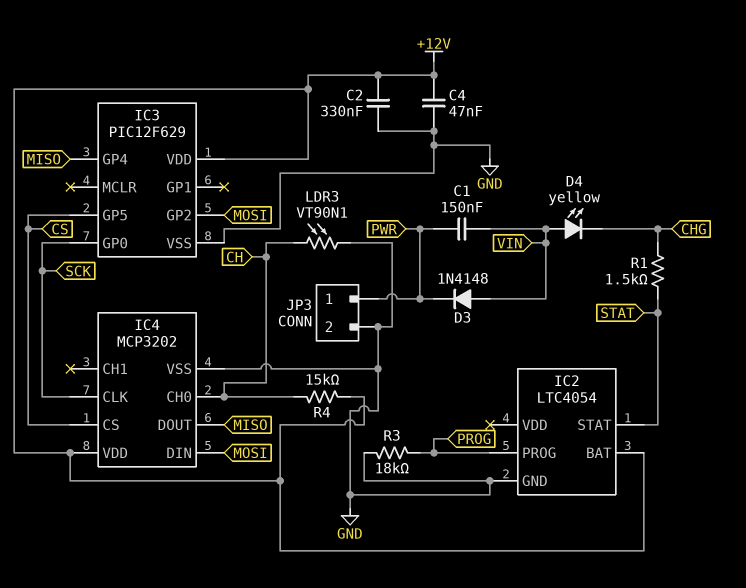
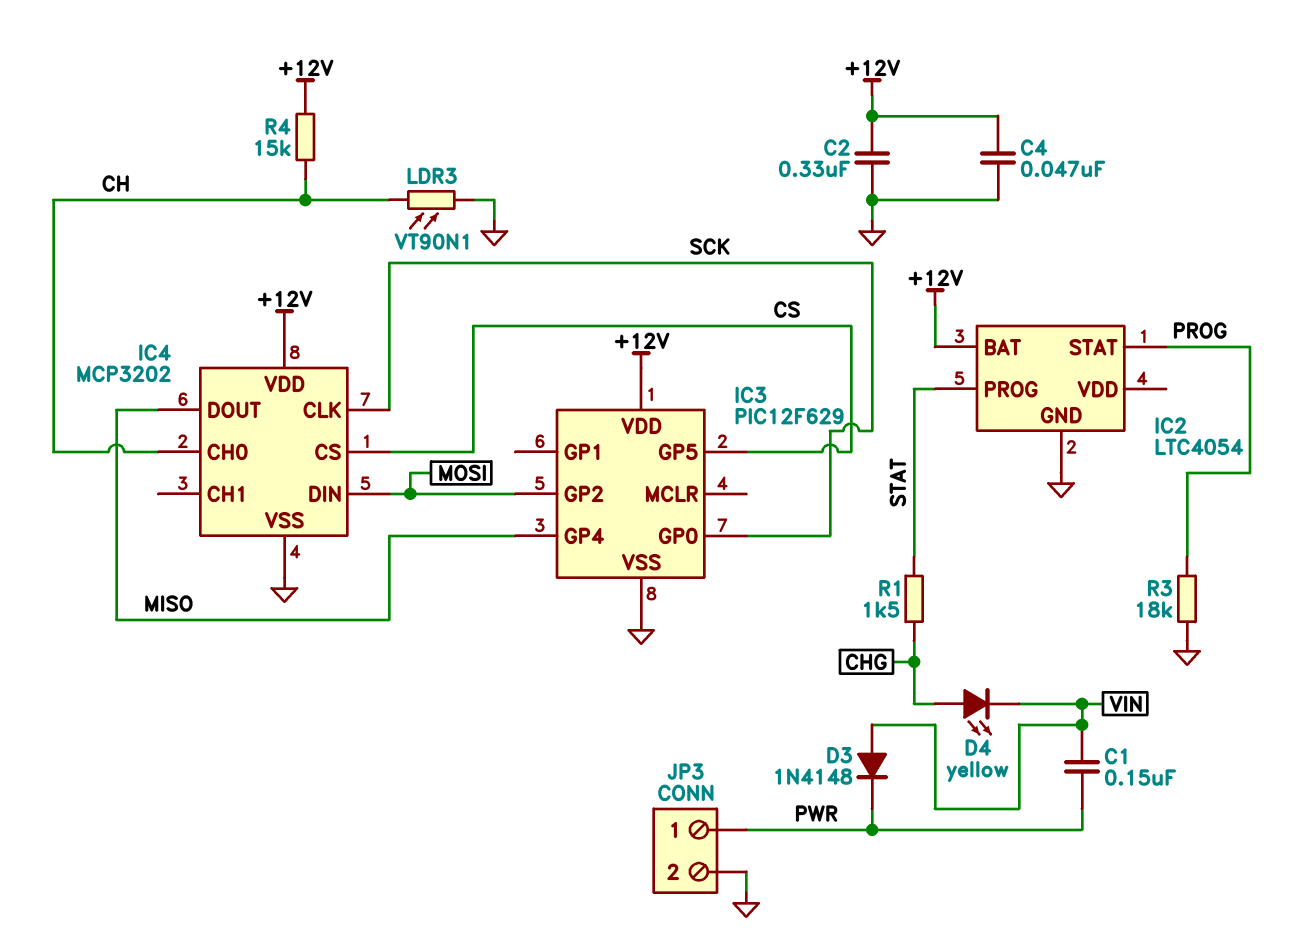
D4: LED yellow (A VIN, K CHG) -> LED yellow (A CHG, K VIN)
IC2 pin PROG: PROG -> STAT
IC2 pin STAT: STAT -> PROG

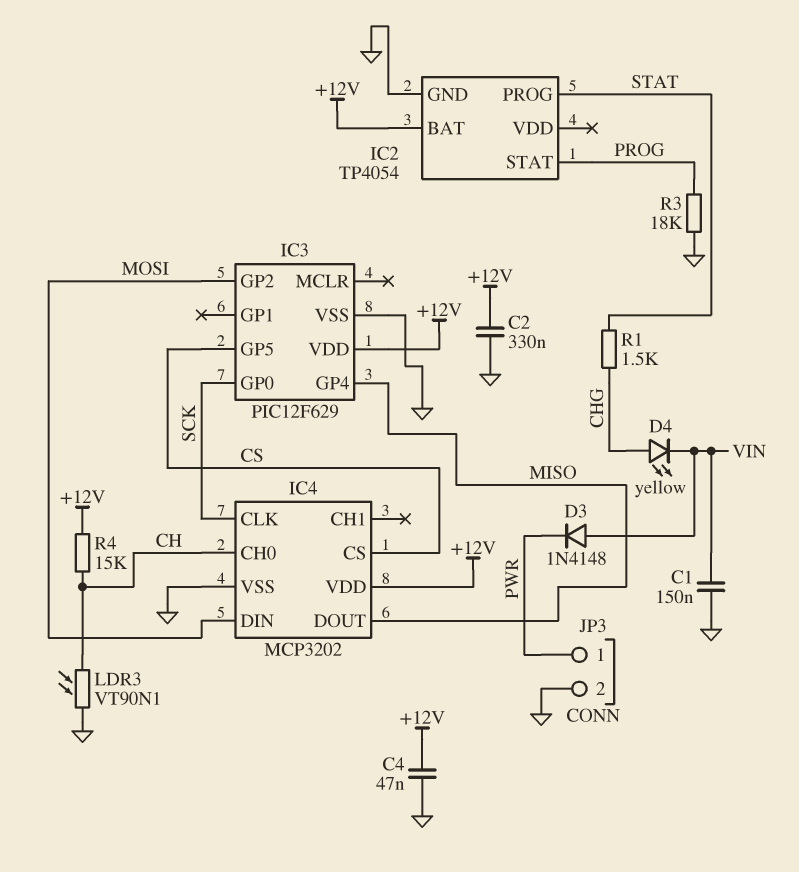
C1: 150nF (PWR, VIN) -> 150nF (GND, VIN)
IC2: LTC4054 -> TP4054

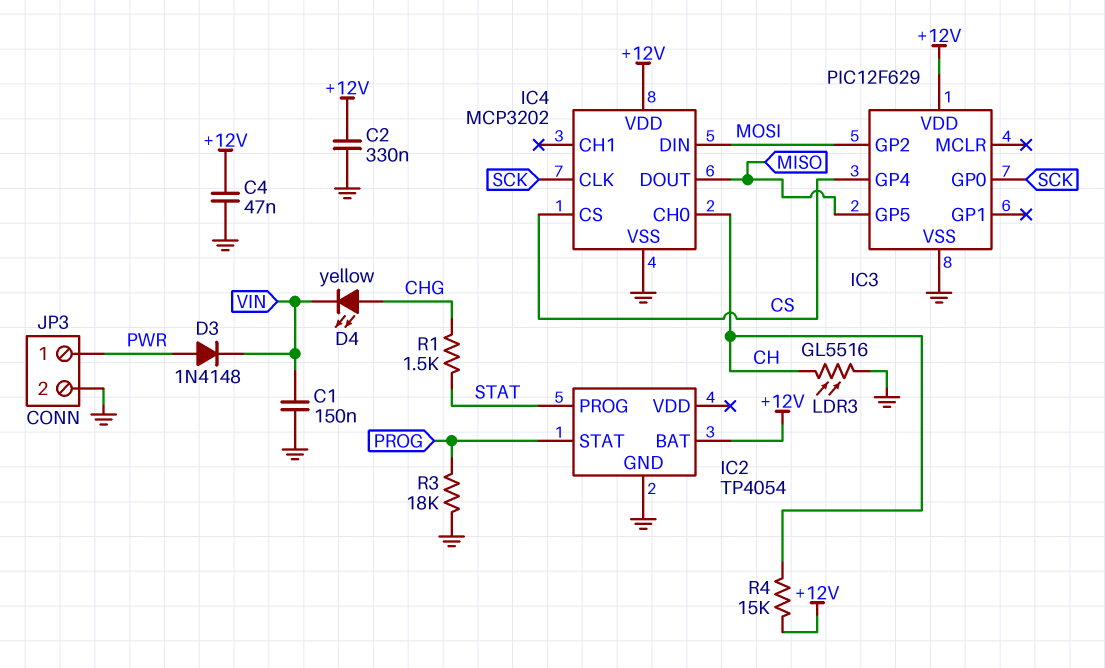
D3: diode 1N4148 (A VIN, K PWR) -> diode 1N4148 (A PWR, K VIN)
IC3 pin GP4: MISO -> CS
IC3 pin GP5: CS -> MISO
LDR3: VT90N1 (CH, GND) -> GL5516 (CH, GND)

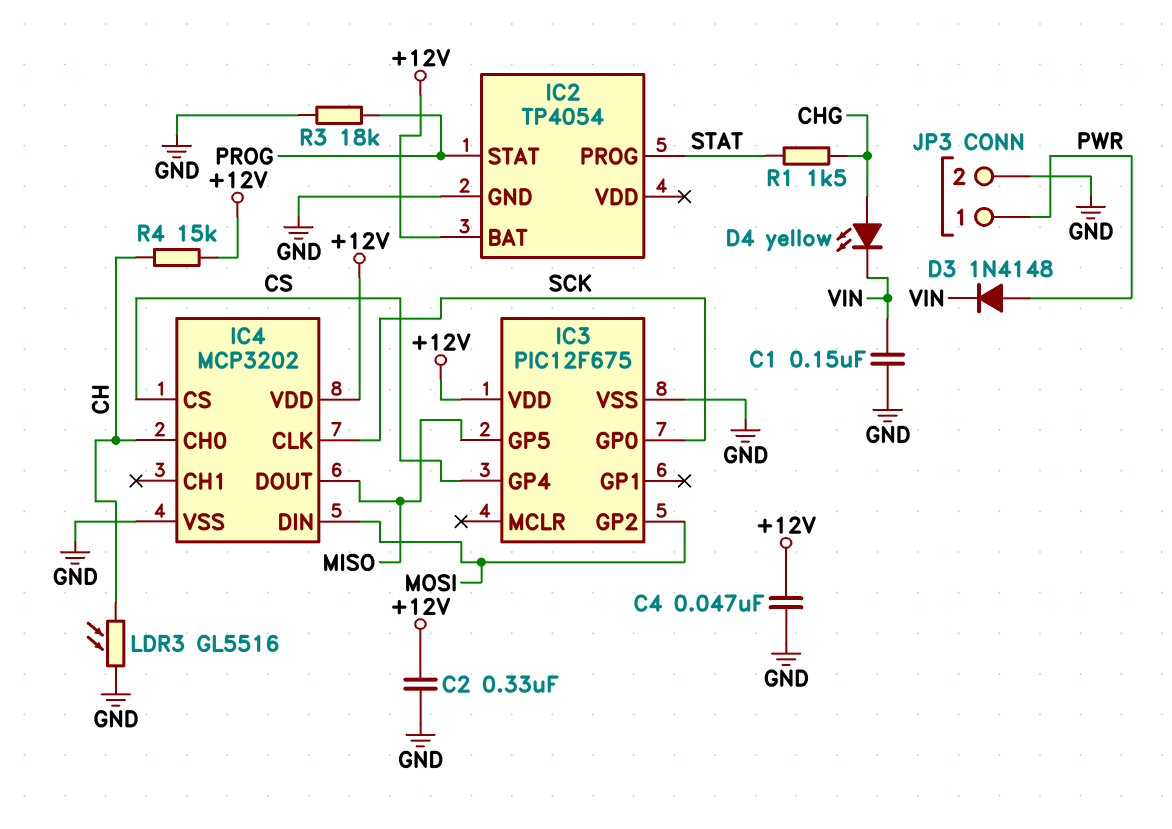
IC3: PIC12F629 -> PIC12F675

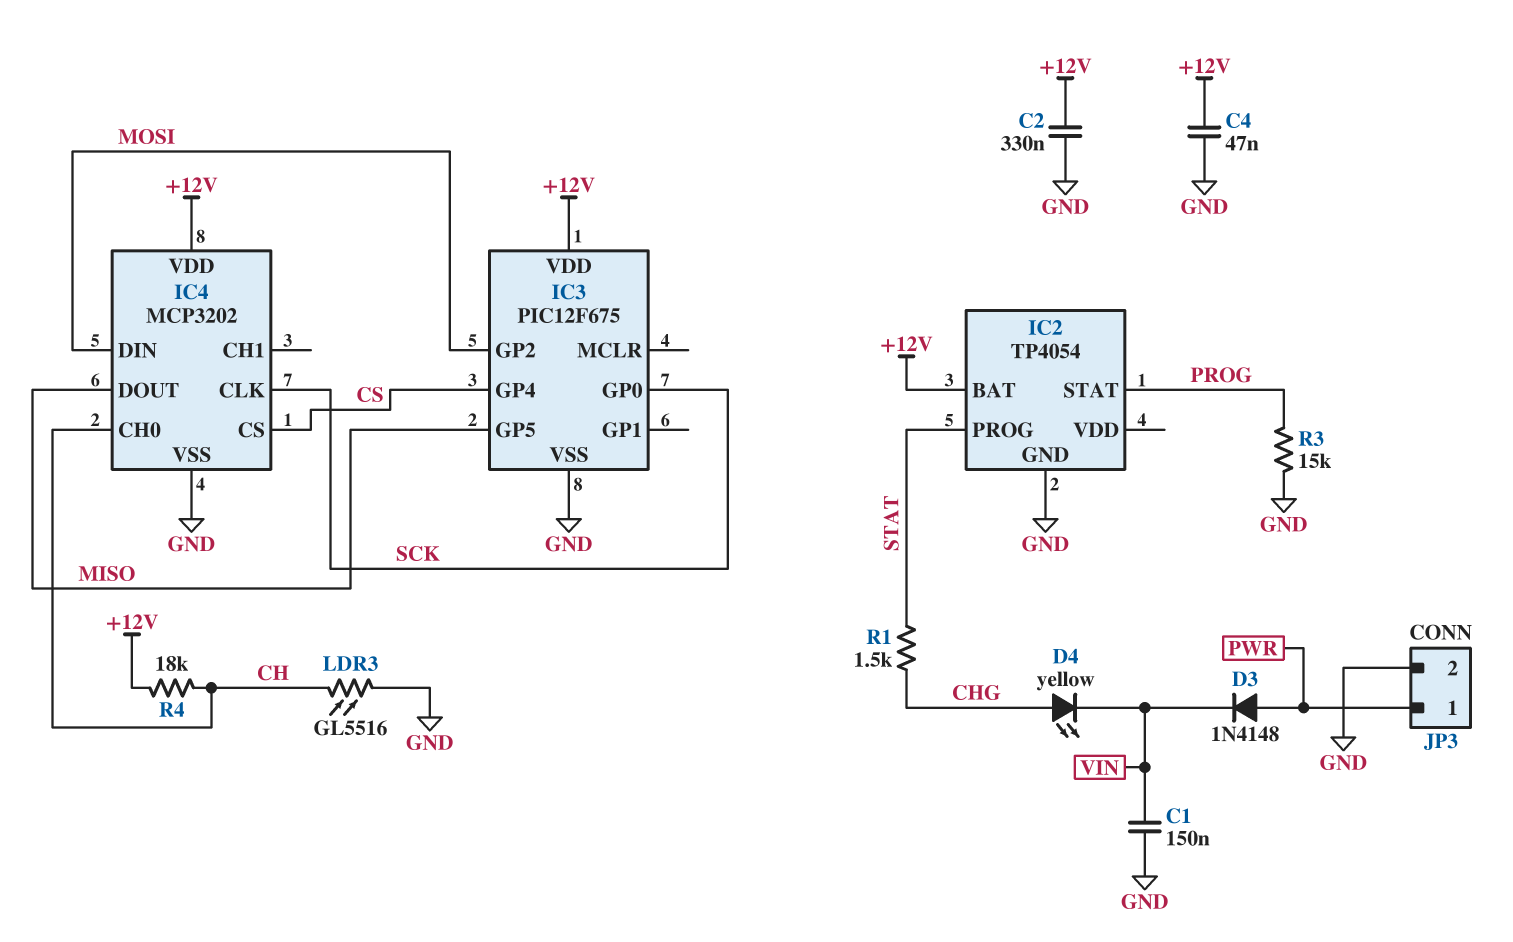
R3: 18k (GND, PROG) -> 15k (GND, PROG)
R4: 15k (+12V, CH) -> 18k (+12V, CH)

